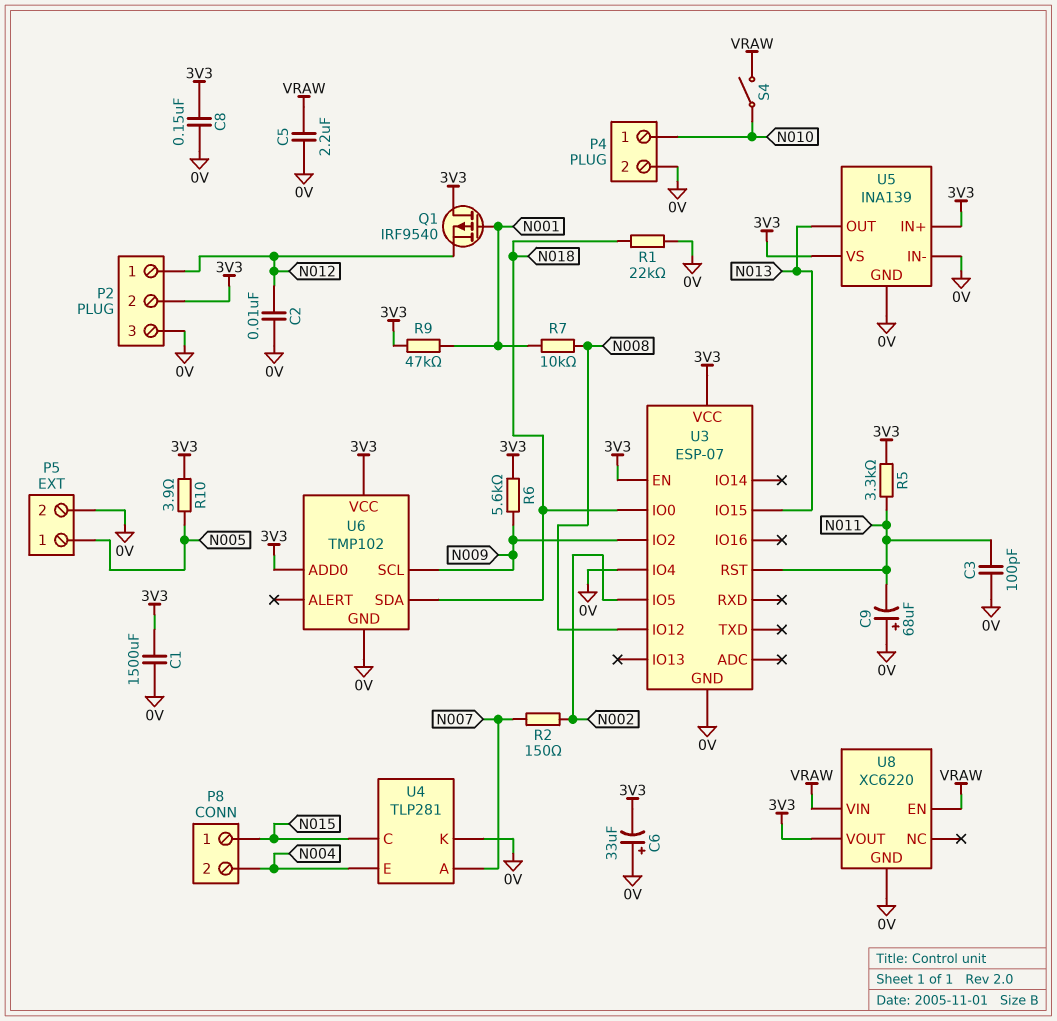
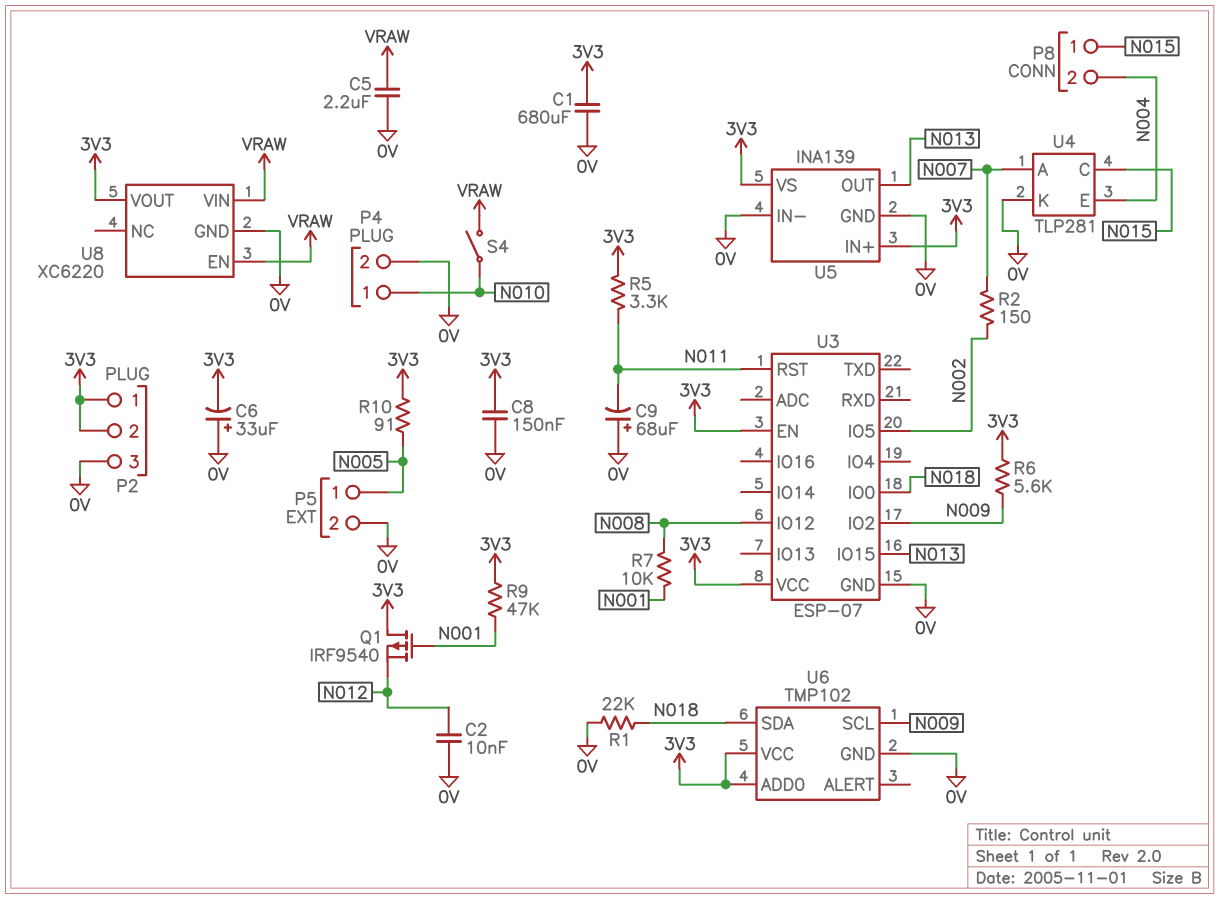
C1: 1500uF (0V, 3V3) -> 680uF (0V, 3V3)
C3: 100pF (0V, N011) -> none
P2 pin 1: N012 -> 3V3
R10: 3.9 (3V3, N005) -> 91 (3V3, N005)
U3 pin IO4: 0V -> none

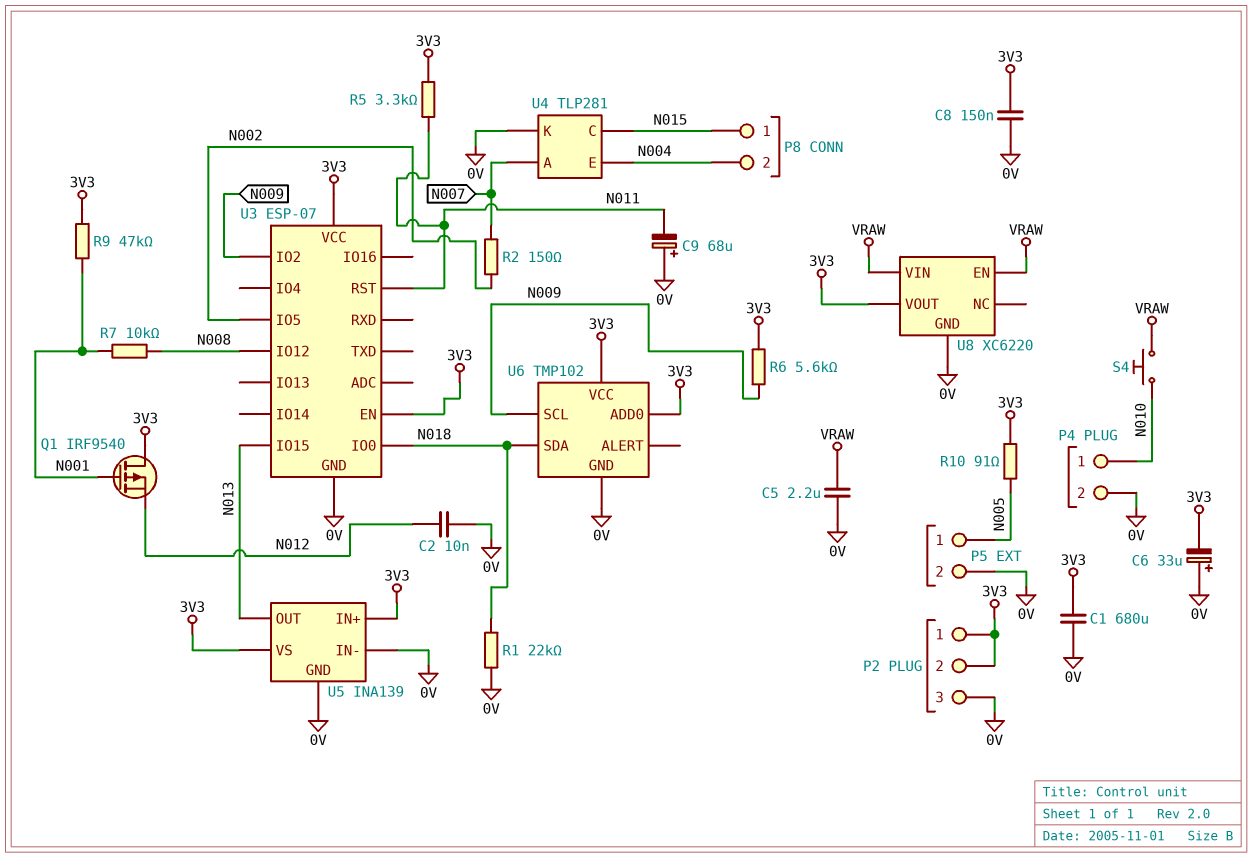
S4: switch (N010, VRAW) -> button (N010, VRAW)

